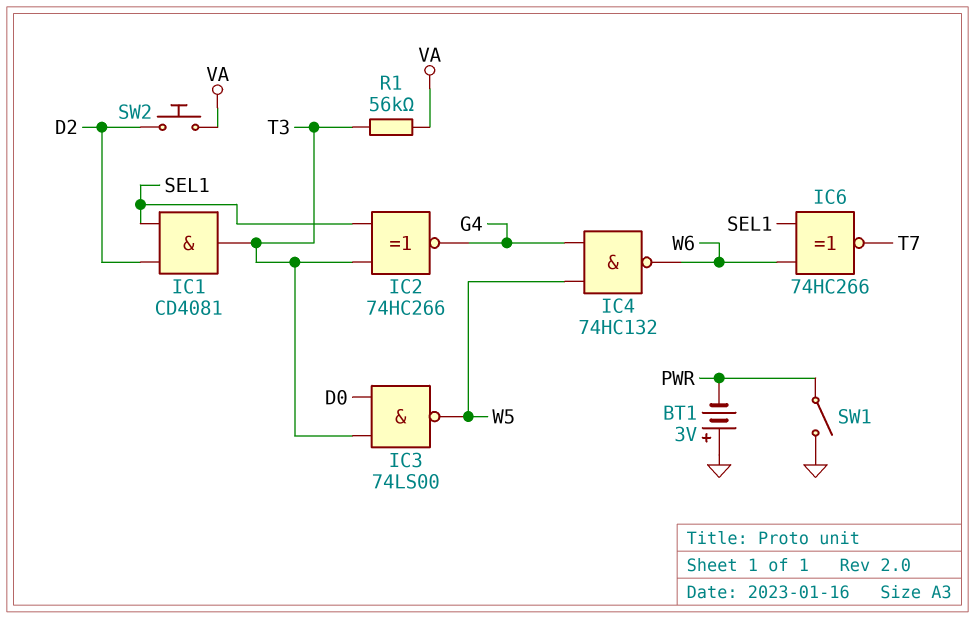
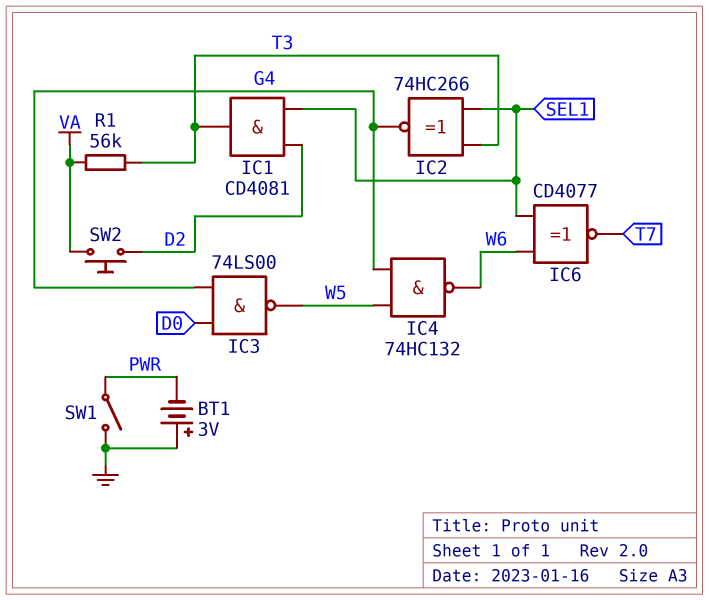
IC3: NAND 74LS00 (in D0, in T3, out W5) -> NAND 74LS00 (in D0, in G4, out W5)
IC6: XNOR 74HC266 (in SEL1, in W6, out T7) -> XNOR CD4077 (in SEL1, in W6, out T7)

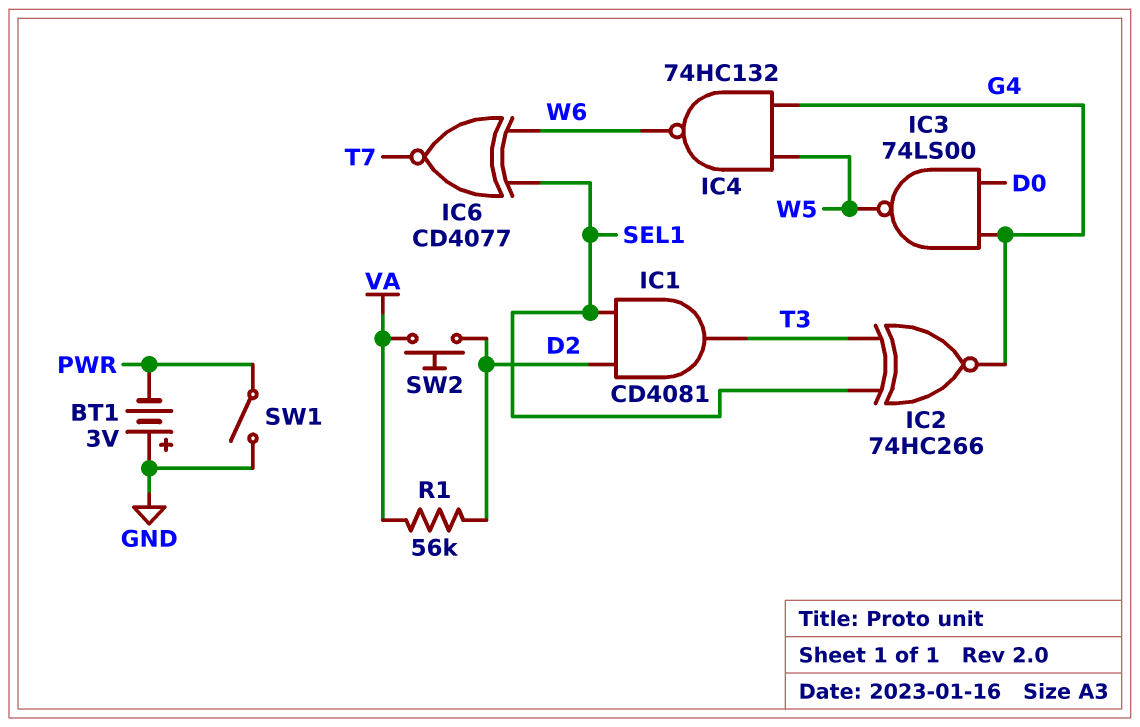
R1: 56k (T3, VA) -> 56k (D2, VA)

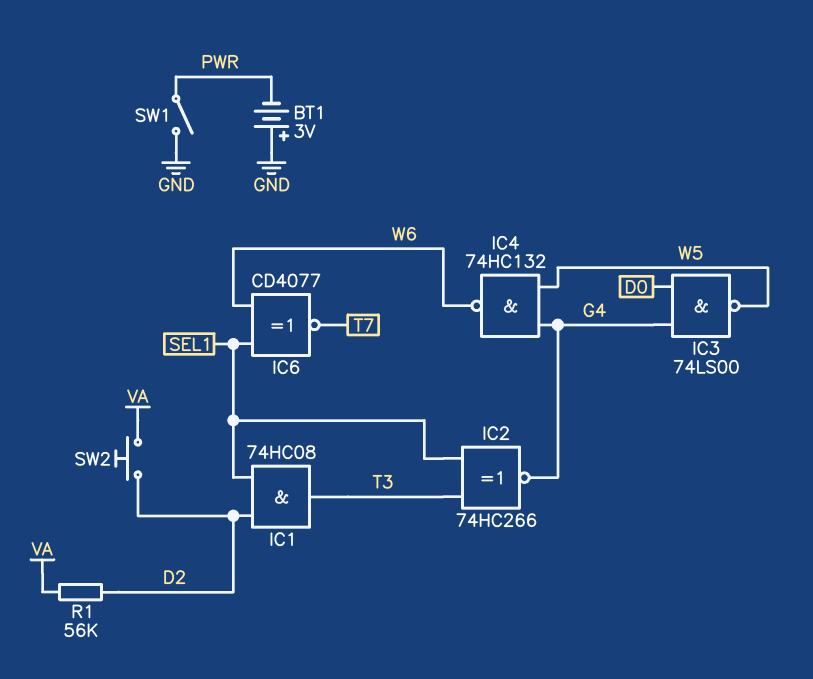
IC1: AND CD4081 (in D2, in SEL1, out T3) -> AND 74HC08 (in D2, in SEL1, out T3)

